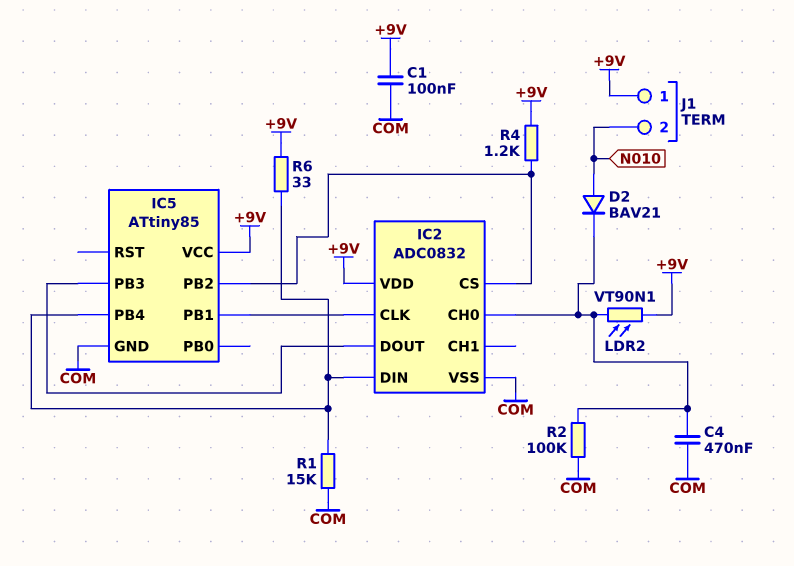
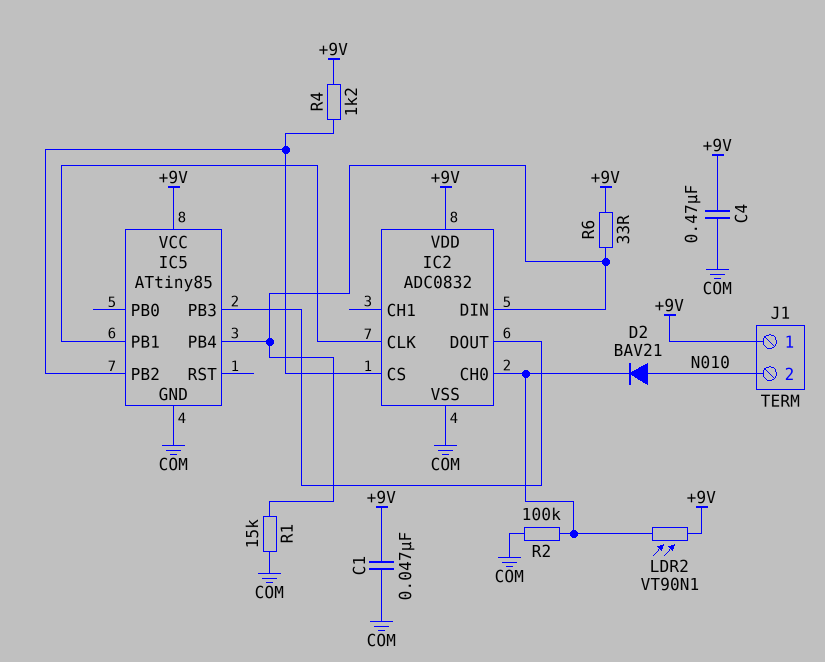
C1: 100nF (+9V, COM) -> 47nF (+9V, COM)
C4: 470nF (COM, IC2/CH0) -> 470nF (+9V, COM)

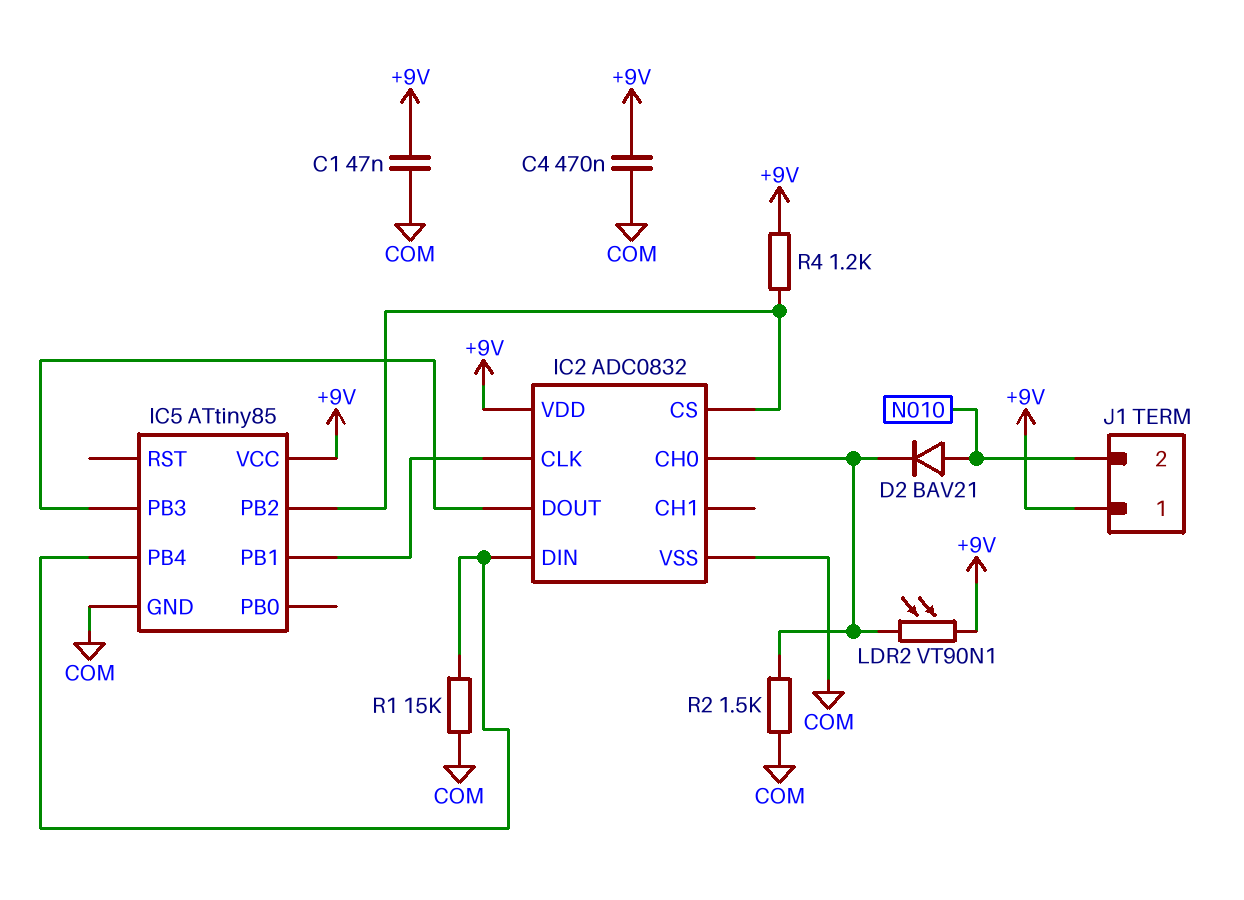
R2: 100k (COM, IC2/CH0) -> 1.5k (COM, IC2/CH0)
R6: 33 (+9V, IC2/DIN) -> none

